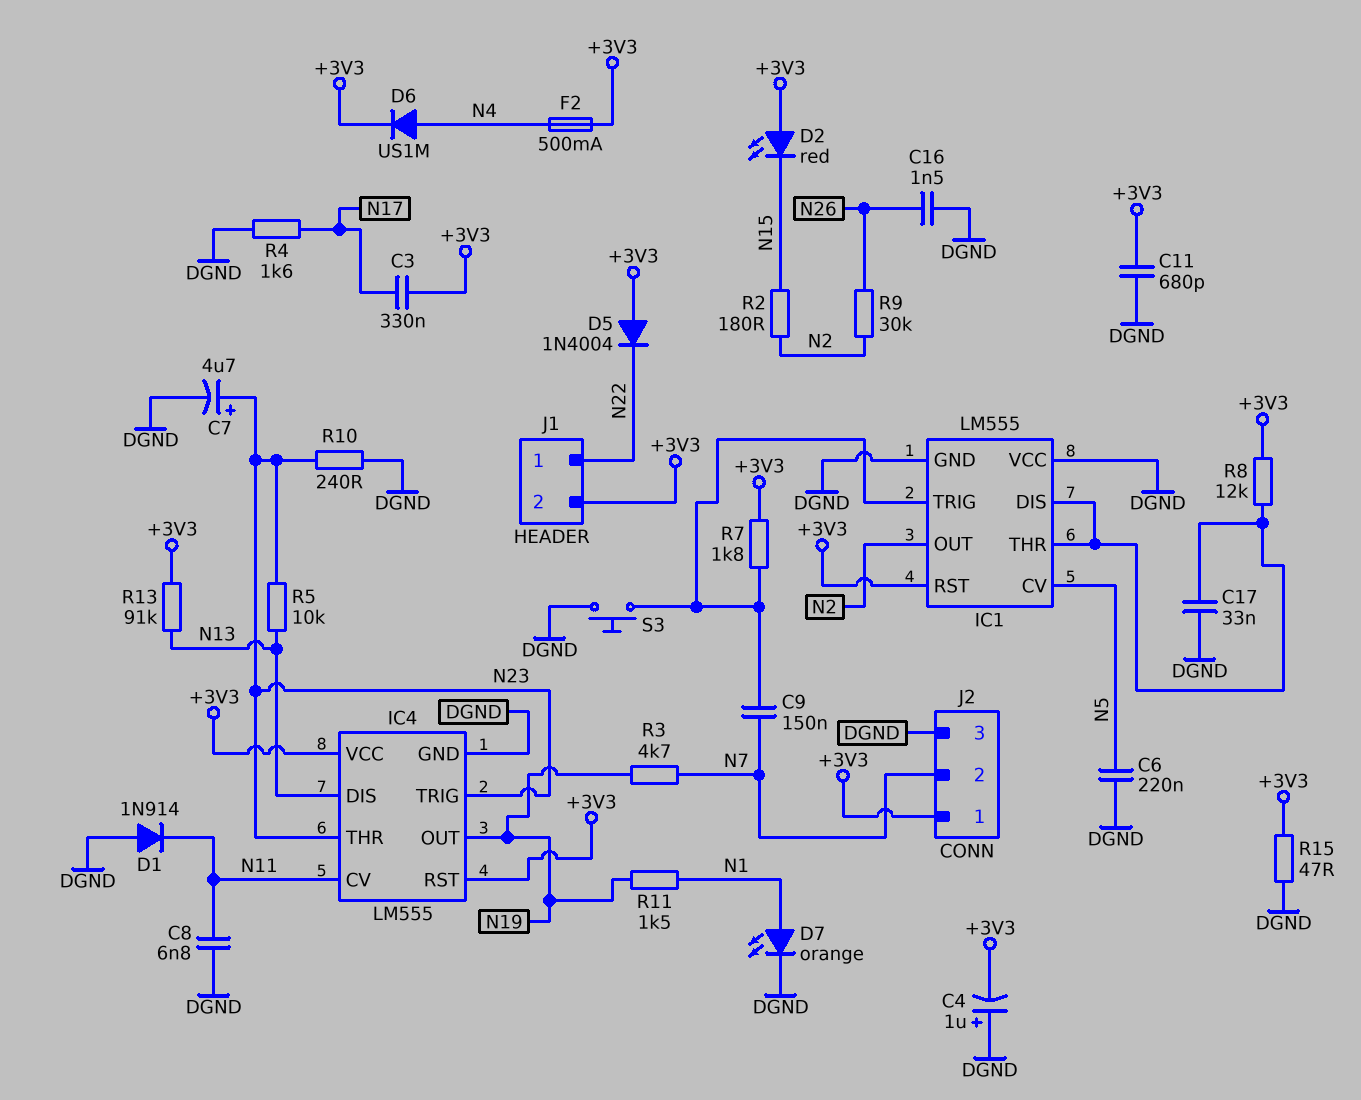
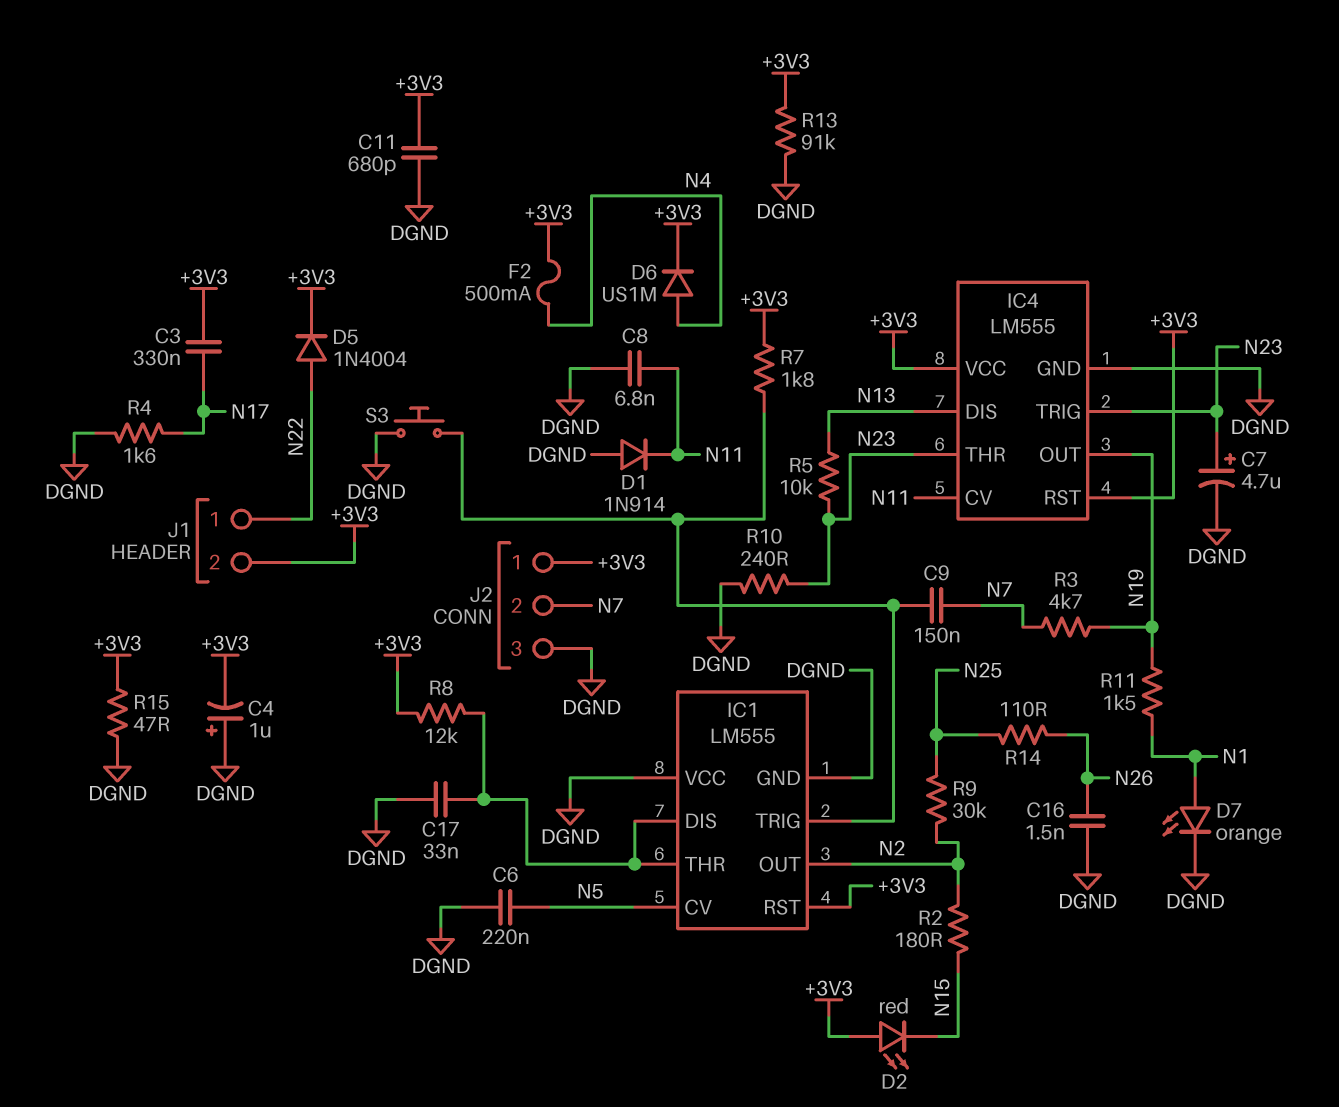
D5: diode 1N4004 (A +3V3, K N22) -> diode 1N4004 (A N22, K +3V3)
R9: 30k (N2, N26) -> 30k (N2, N25)
R13: 91k (+3V3, N13) -> 91k (+3V3, DGND)
R14: none -> 110 (N25, N26)

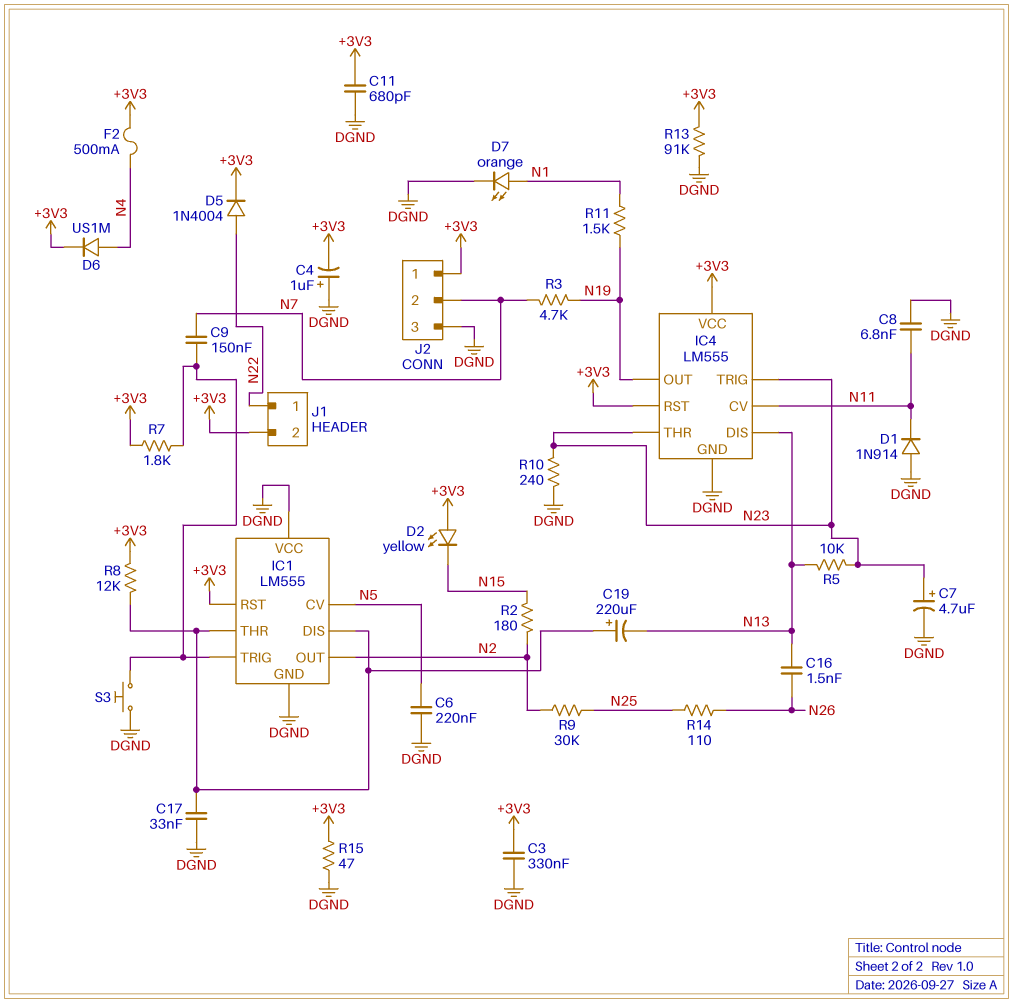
C3: 330nF (+3V3, N17) -> 330nF (+3V3, DGND)
C16: 1.5nF (DGND, N26) -> 1.5nF (N13, N26)
C19: none -> 220uF (plus IC1/DIS, minus N13)
D2: LED red (A +3V3, K N15) -> LED yellow (A +3V3, K N15)
R4: 1.6k (DGND, N17) -> none

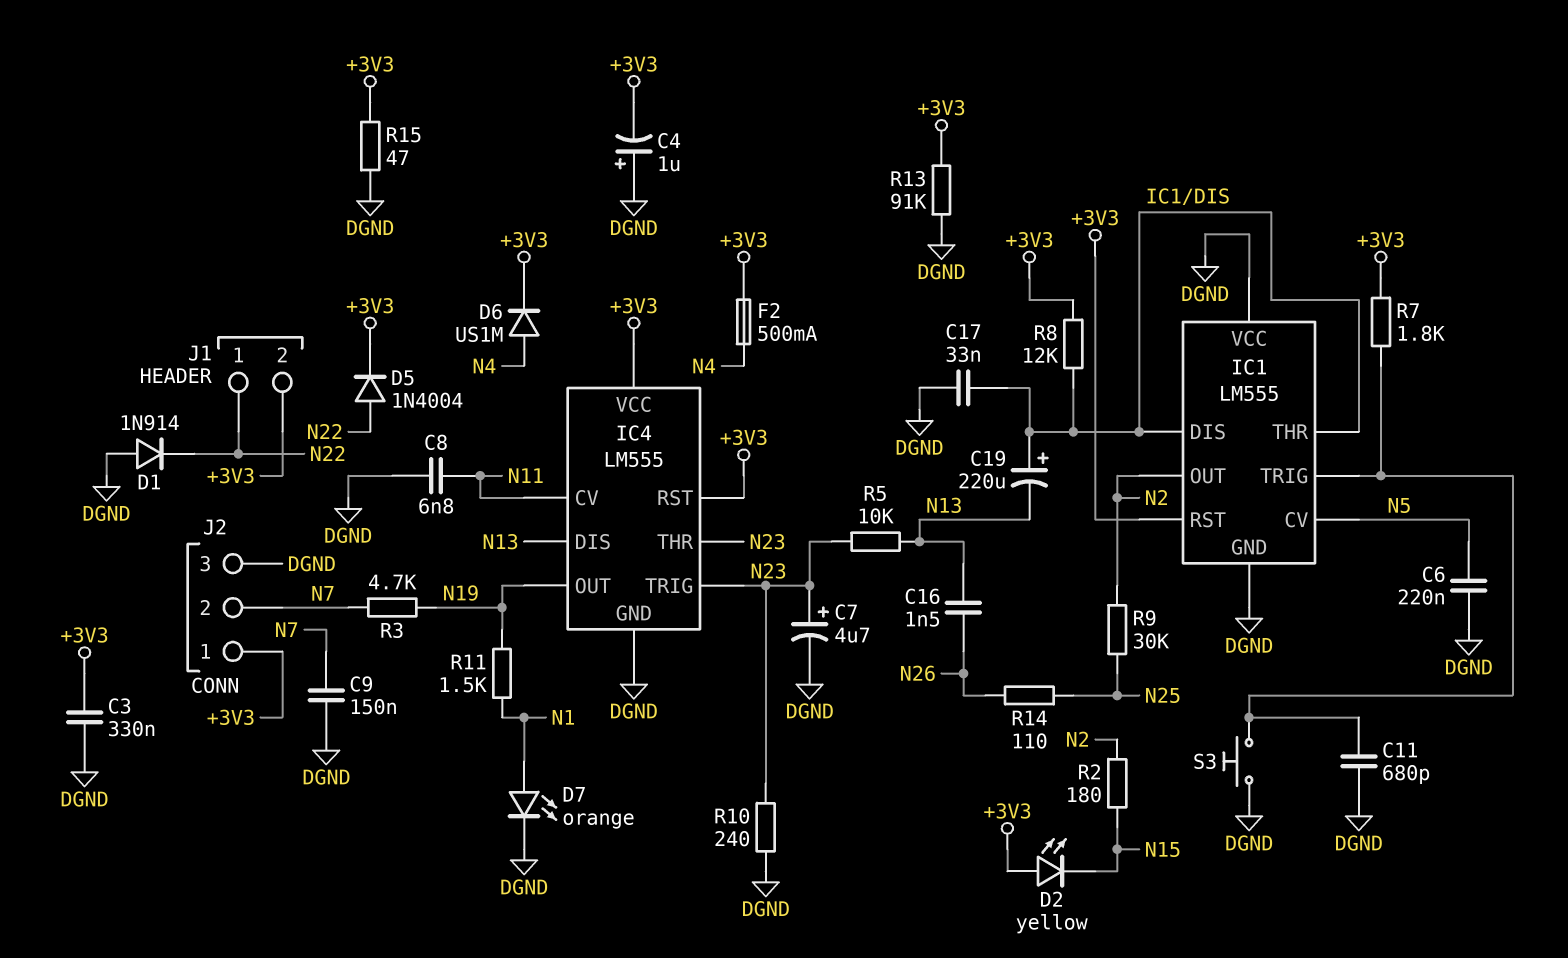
C9: 150nF (IC1/TRIG, N7) -> 150nF (DGND, N7)
C11: 680pF (+3V3, DGND) -> 680pF (DGND, IC1/TRIG)
D1: diode 1N914 (A DGND, K N11) -> diode 1N914 (A DGND, K N22)

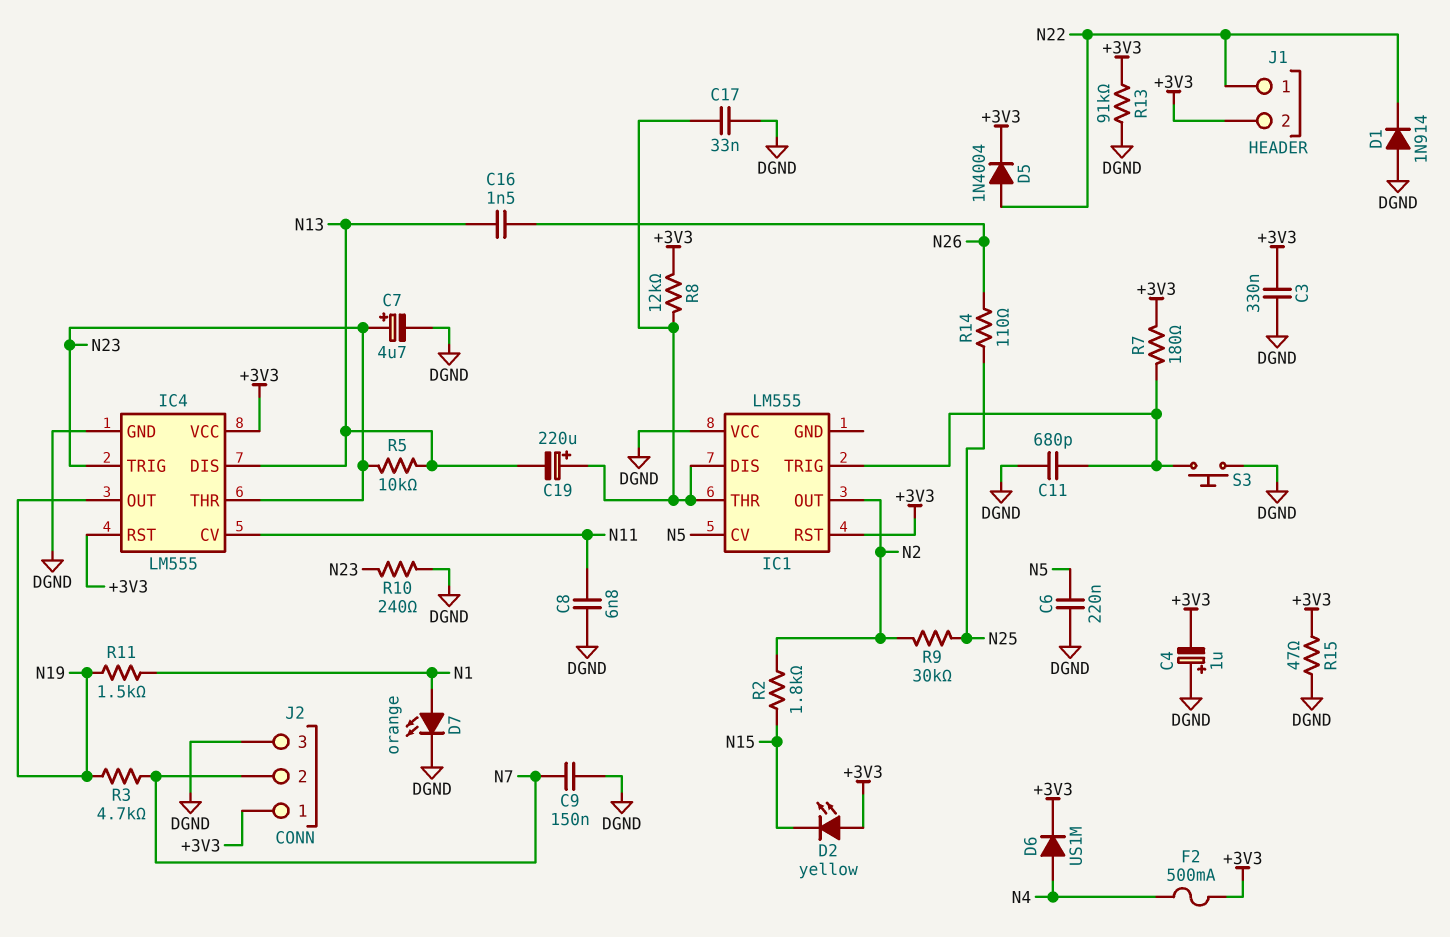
IC1 pin GND: DGND -> none
R2: 180 (N2, N15) -> 1.8k (N2, N15)
R7: 1.8k (+3V3, IC1/TRIG) -> 180 (+3V3, IC1/TRIG)

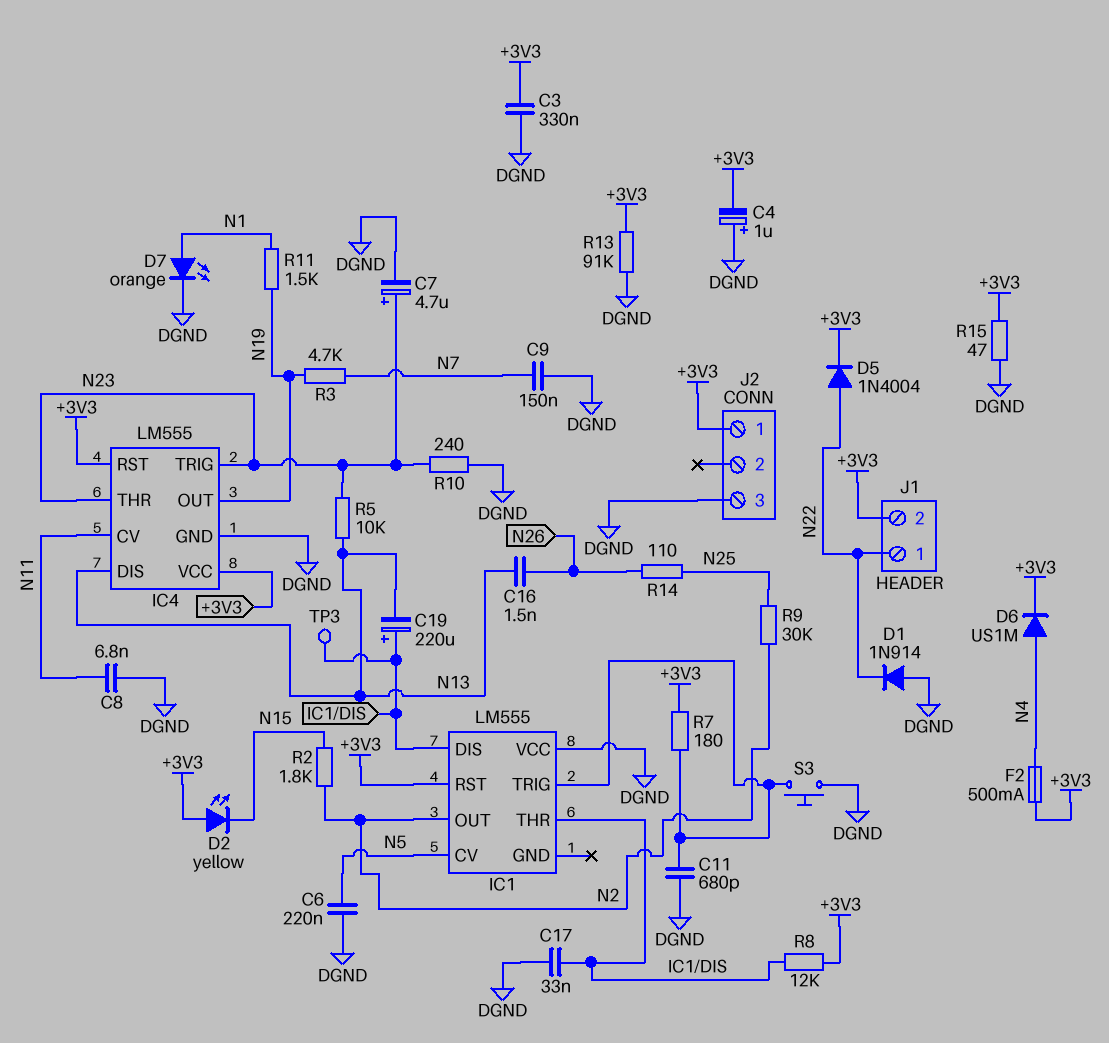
J2 pin 2: N7 -> none
TP3: none -> test point (IC1/DIS)

